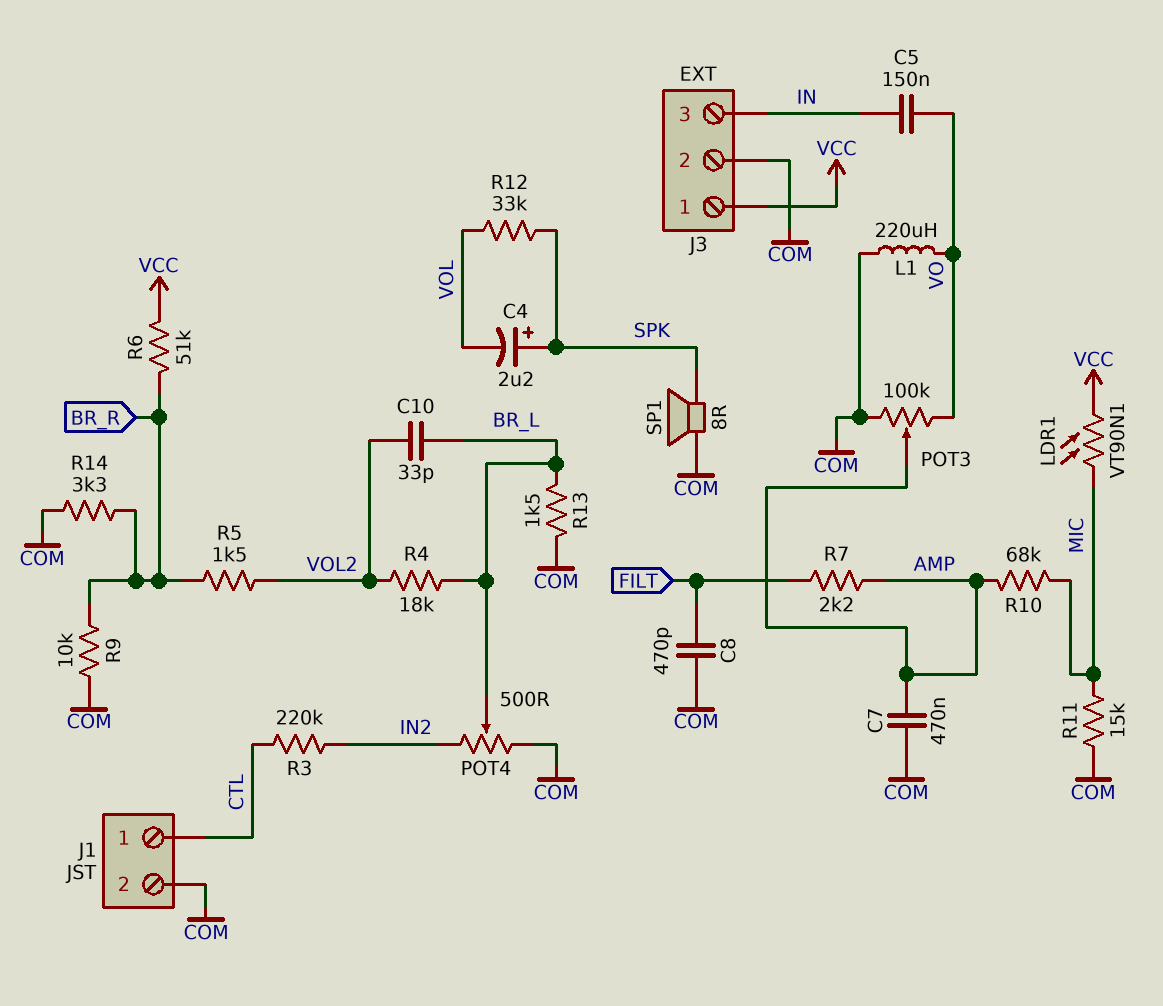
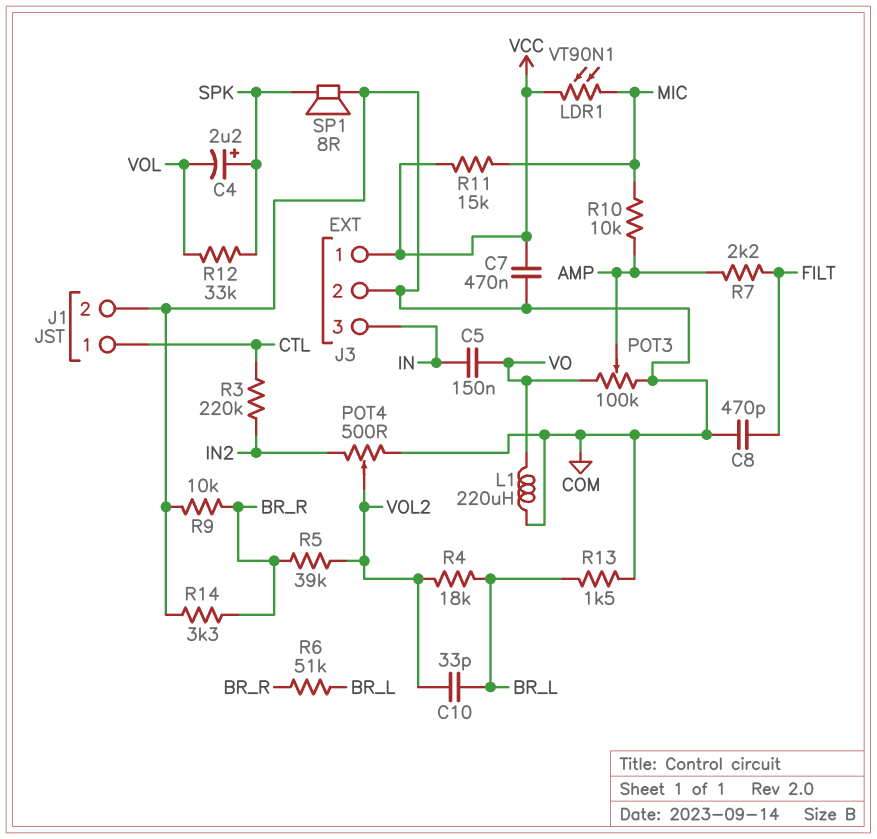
C7: 470nF (AMP, COM) -> 470nF (COM, VCC)
POT4: 500 (COM, IN2, wiper BR_L) -> 500 (COM, IN2, wiper VOL2)
R5: 1.5k (BR_R, VOL2) -> 39k (BR_R, VOL2)
R6: 51k (BR_R, VCC) -> 51k (BR_L, BR_R)
R10: 68k (AMP, MIC) -> 10k (AMP, MIC)
R11: 15k (COM, MIC) -> 15k (MIC, VCC)

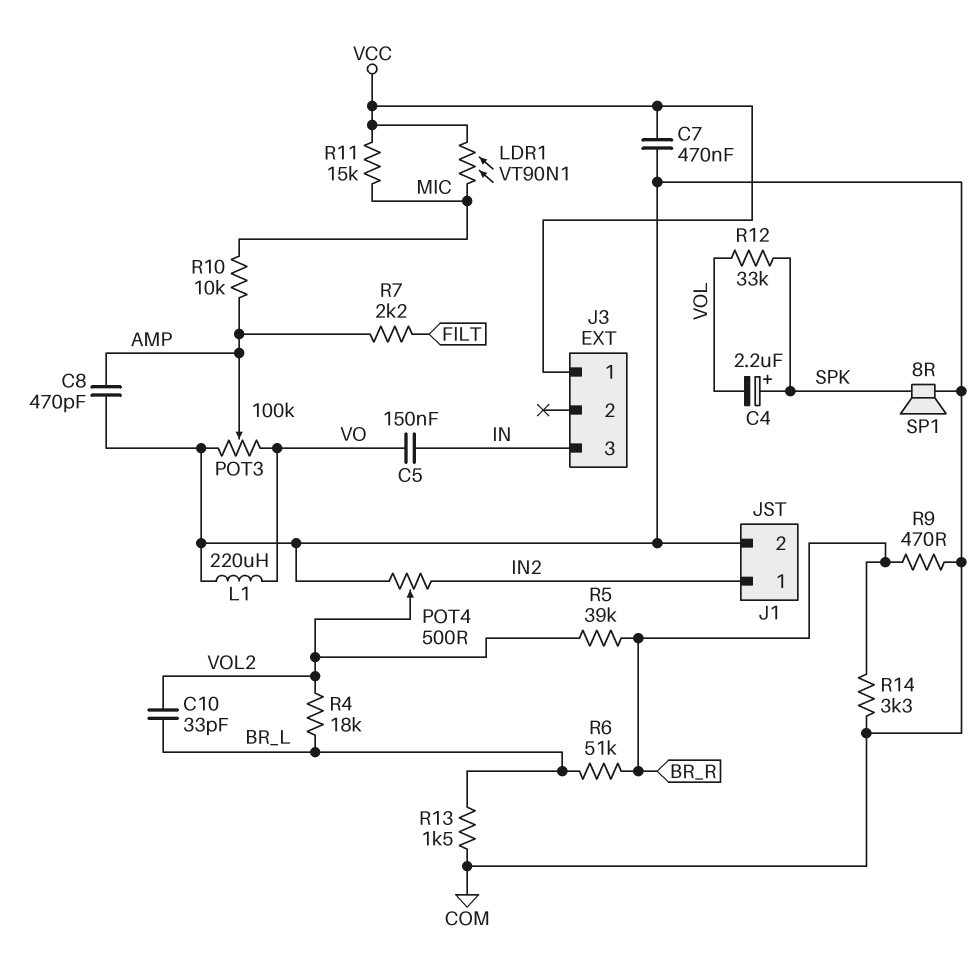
C8: 470pF (COM, FILT) -> 470pF (AMP, COM)
J1 pin 1: CTL -> IN2
J3 pin 2: COM -> none
R3: 220k (CTL, IN2) -> none
R9: 10k (BR_R, COM) -> 470 (BR_R, COM)

